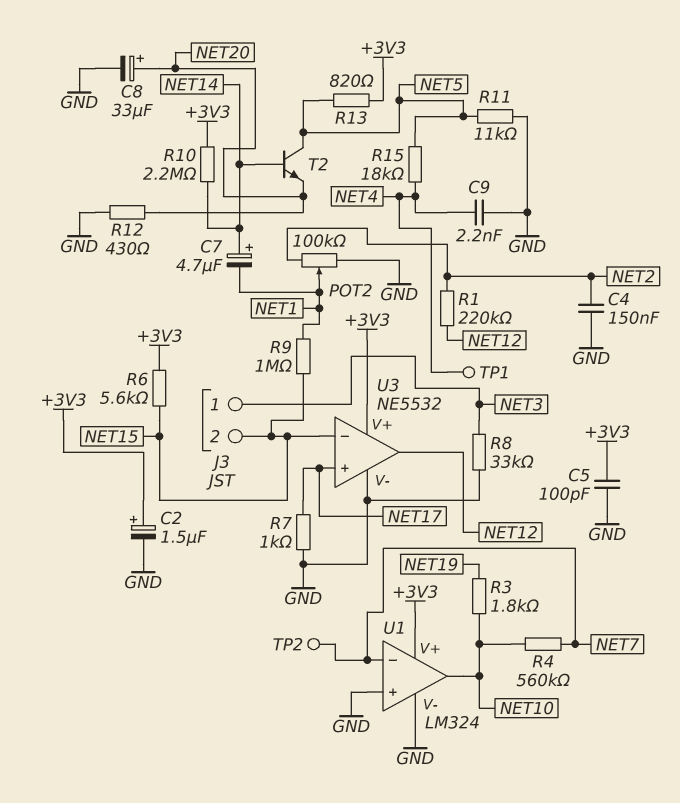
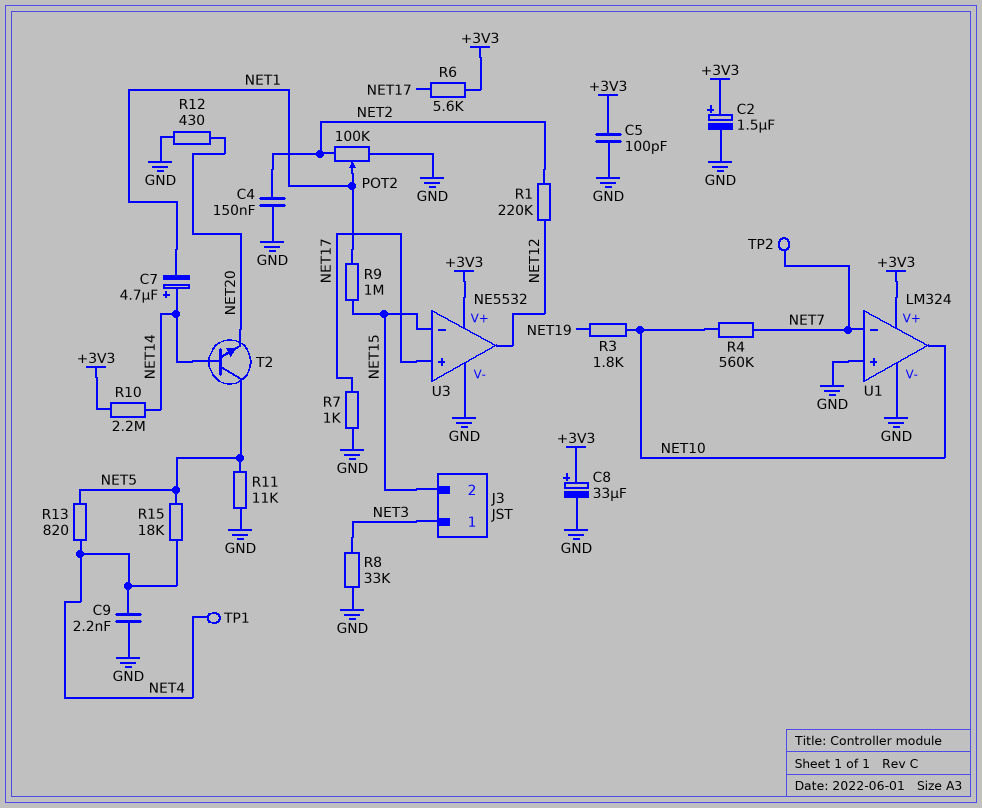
C8: 33uF (plus NET20, minus GND) -> 33uF (plus +3V3, minus GND)
R6: 5.6k (+3V3, NET15) -> 5.6k (+3V3, NET17)
R13: 820 (+3V3, NET5) -> 820 (NET4, NET5)

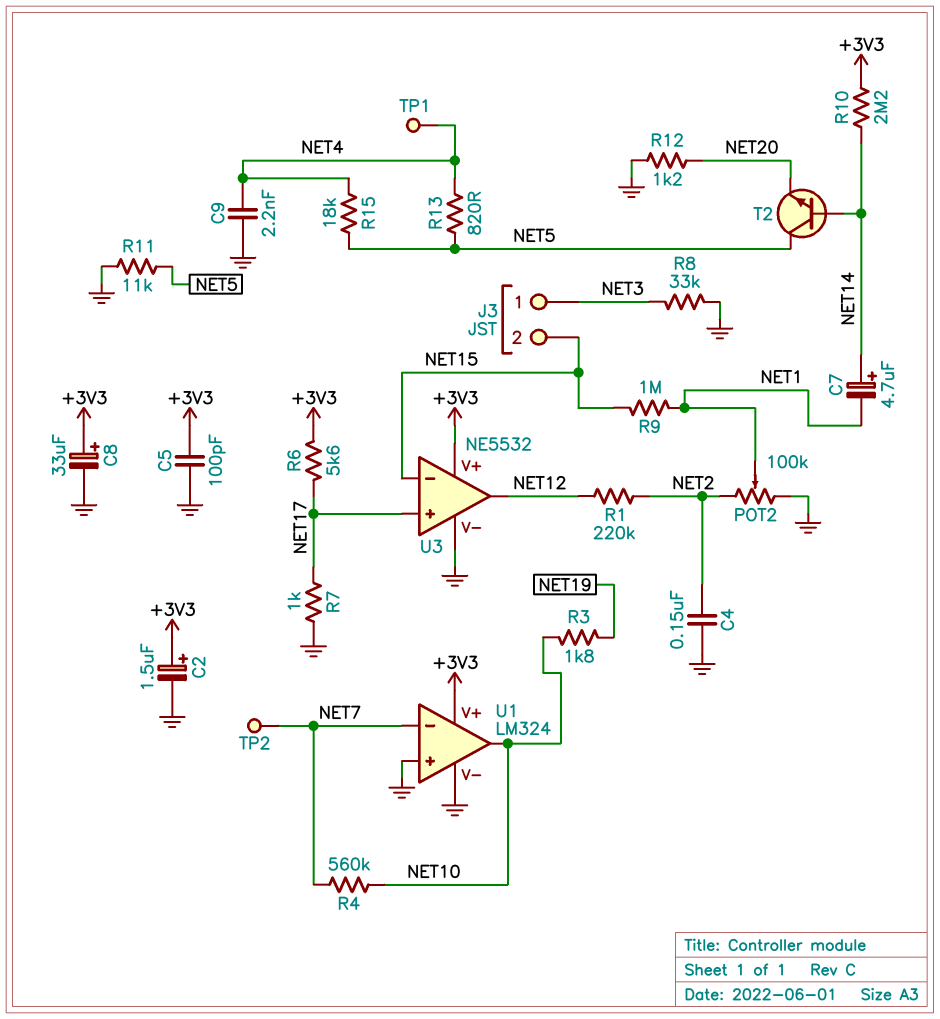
R12: 430 (GND, NET20) -> 1.2k (GND, NET20)

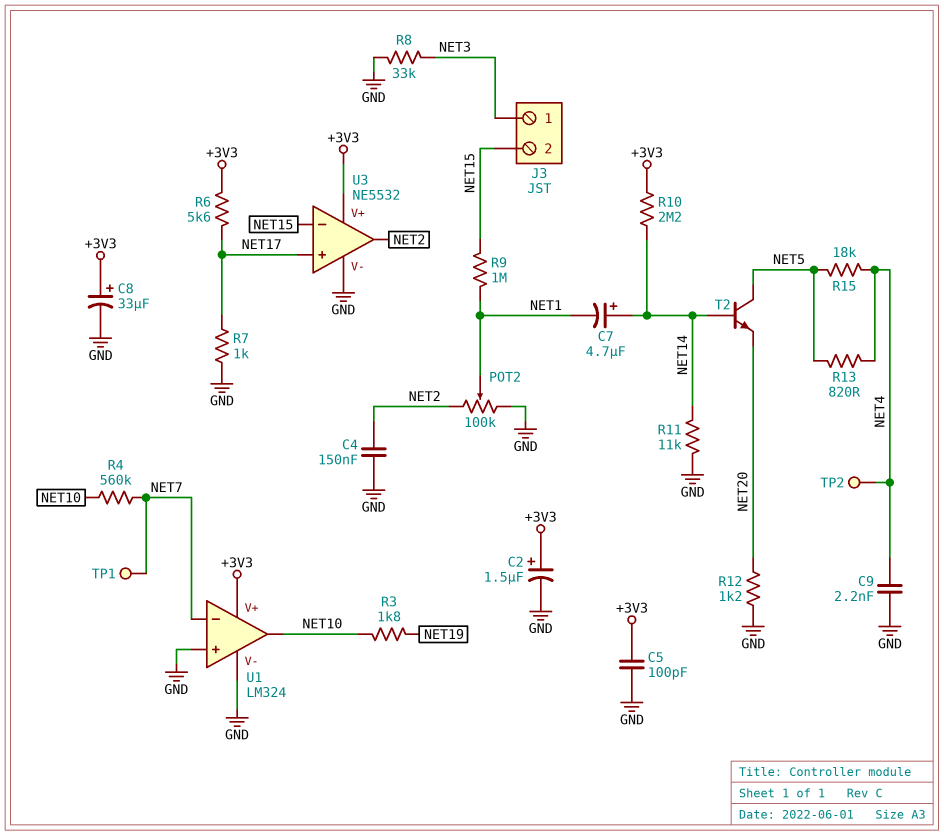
R1: 220k (NET2, NET12) -> none
R11: 11k (GND, NET5) -> 11k (GND, NET14)
TP1: test point (NET4) -> test point (NET7)
TP2: test point (NET7) -> test point (NET4)
U3 pin out: NET12 -> NET2

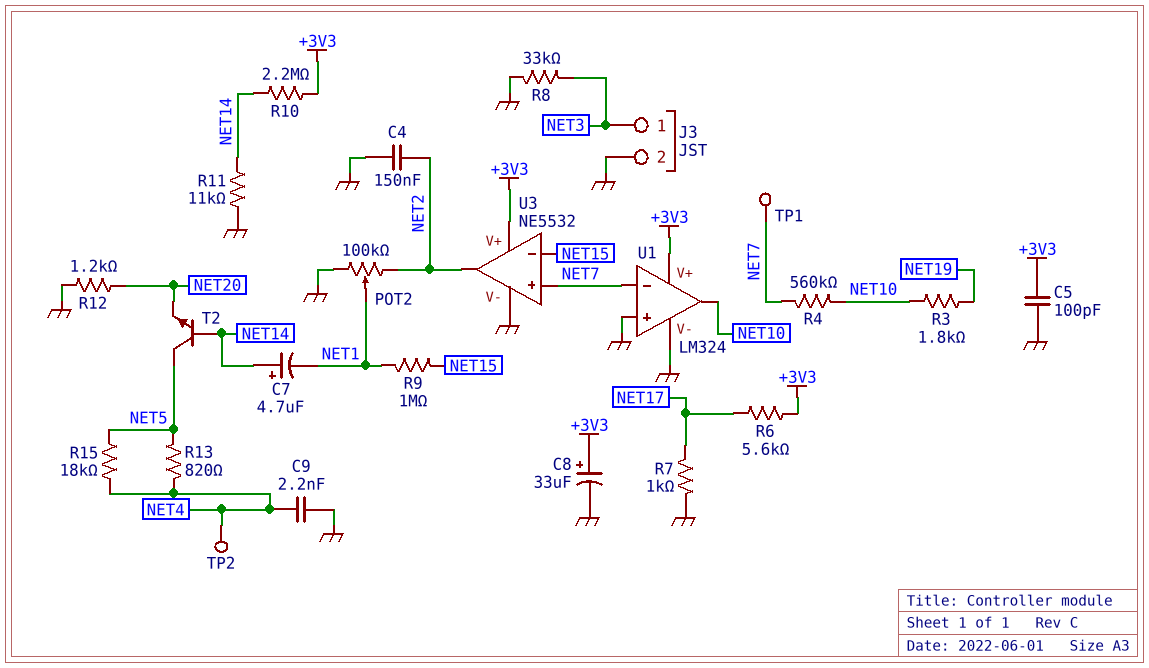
C2: 1.5uF (plus +3V3, minus GND) -> none
J3 pin 2: NET15 -> GND
U3 pin in+: NET17 -> NET7

